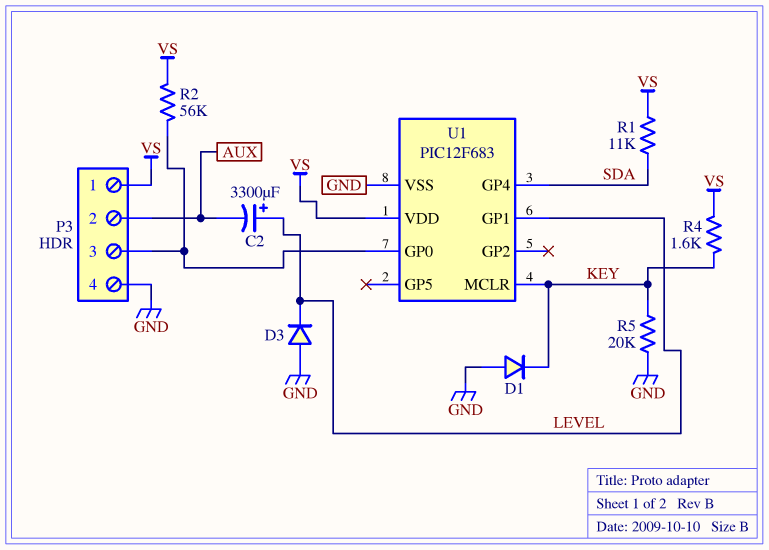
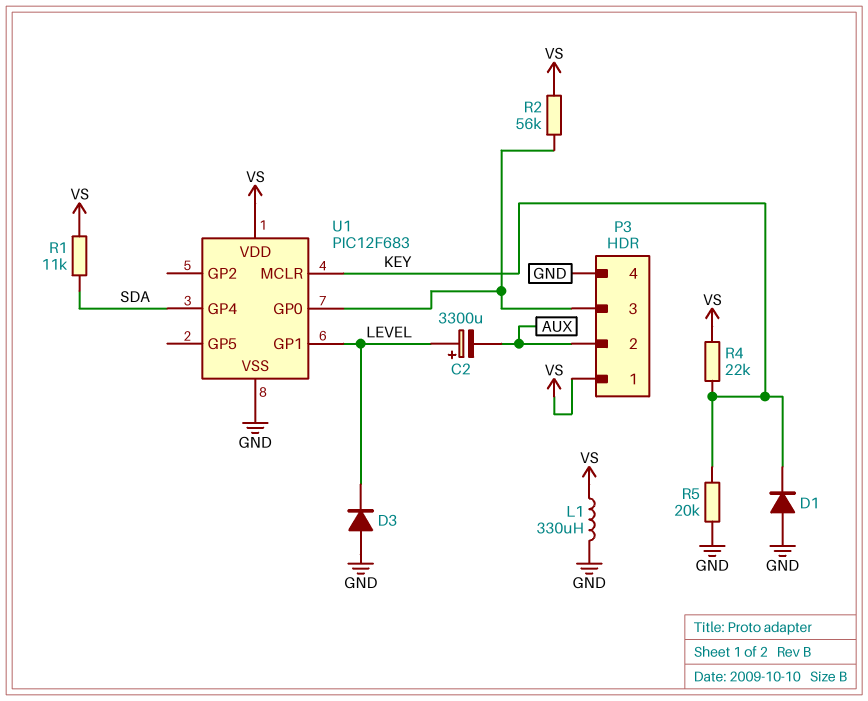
L1: none -> 330uH (GND, VS)
R4: 1.6k (KEY, VS) -> 22k (KEY, VS)

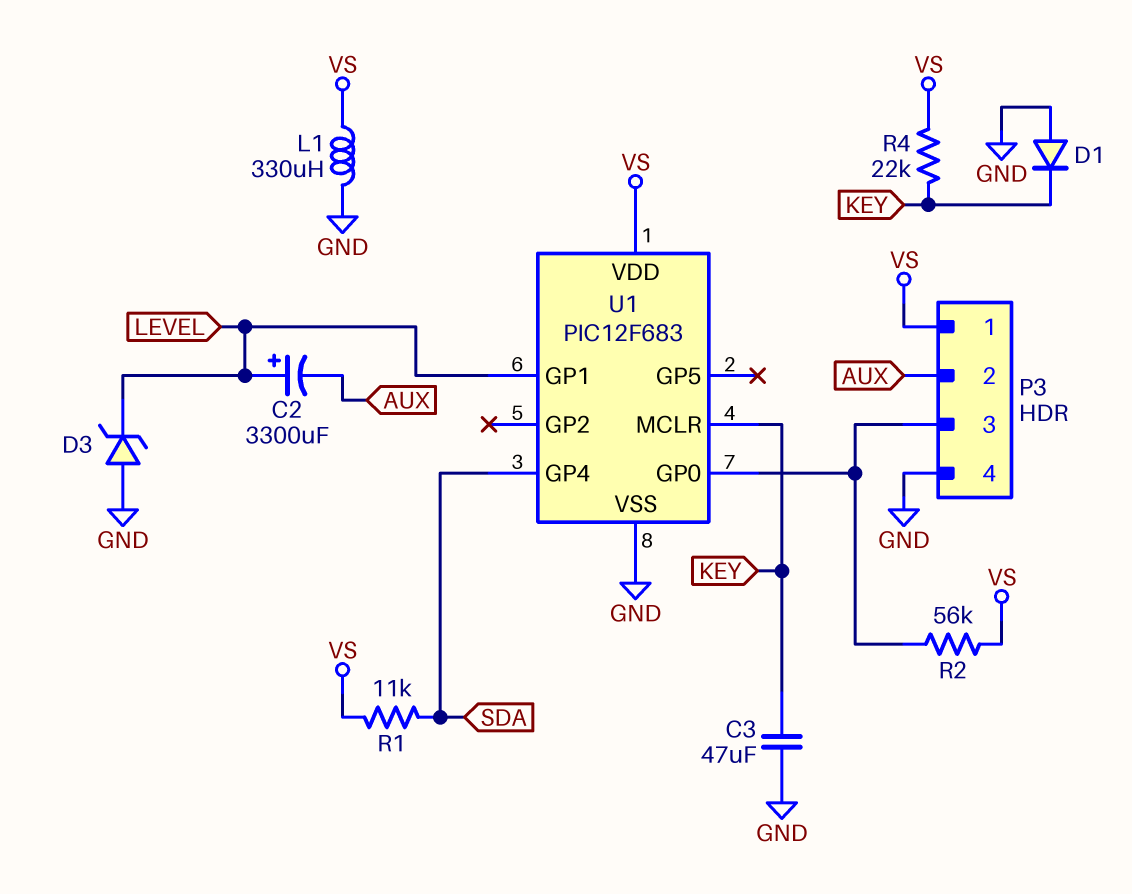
C3: none -> 47uF (GND, KEY)
D3: diode (A GND, K LEVEL) -> zener (A GND, K LEVEL)
R5: 20k (GND, KEY) -> none

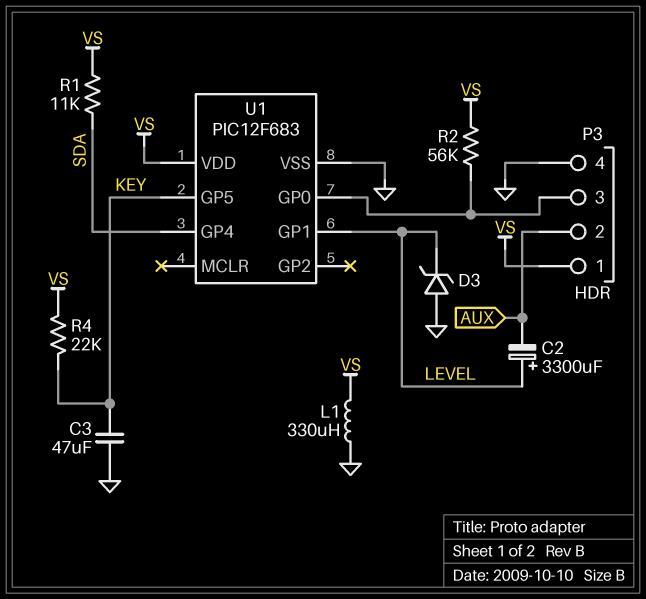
D1: diode (A GND, K KEY) -> none
U1 pin GP5: none -> KEY
U1 pin MCLR: KEY -> none

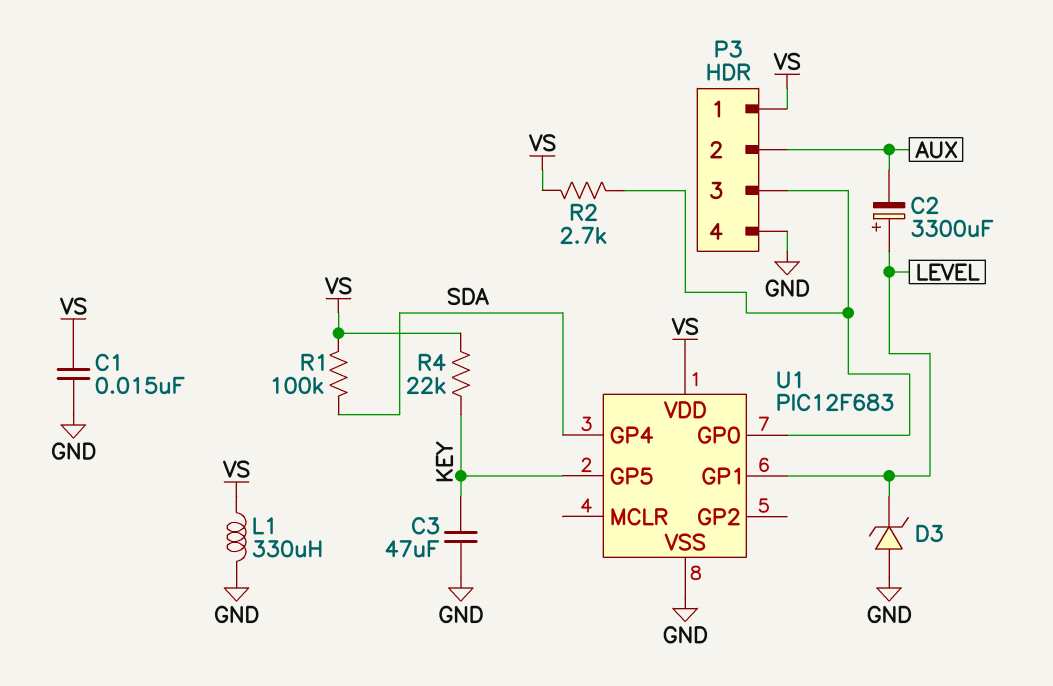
C1: none -> 15nF (GND, VS)
R1: 11k (SDA, VS) -> 100k (SDA, VS)
R2: 56k (P3/3, VS) -> 2.7k (P3/3, VS)

